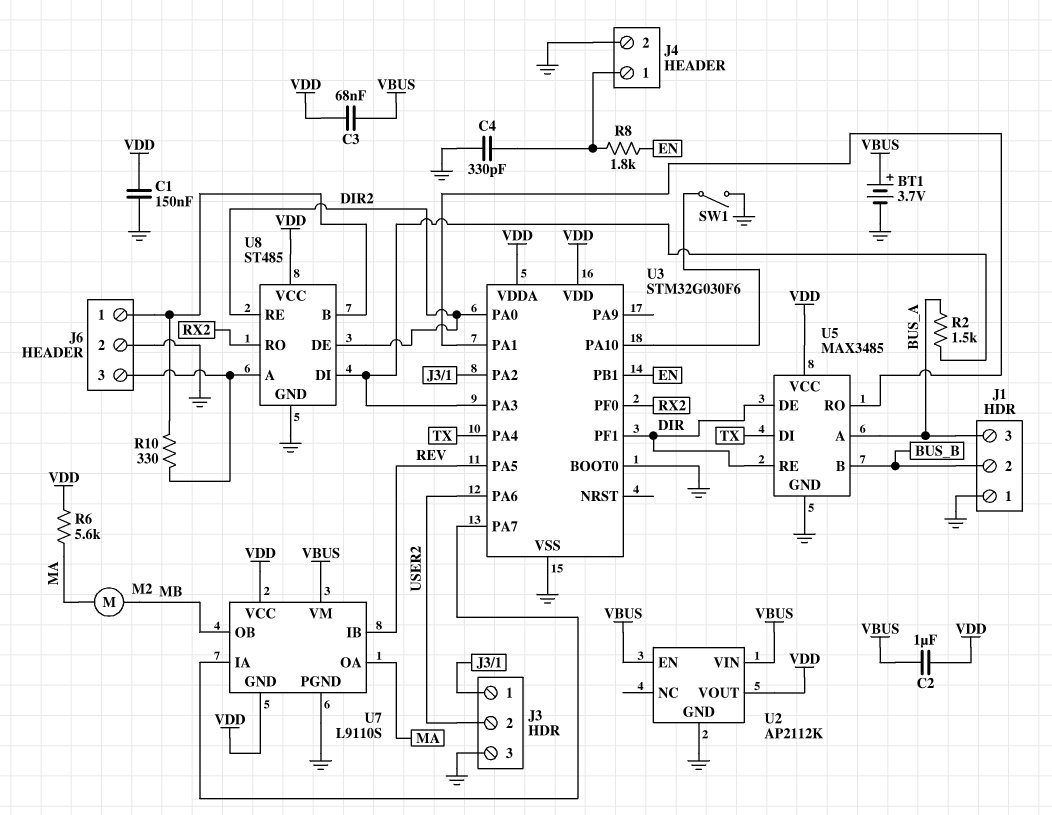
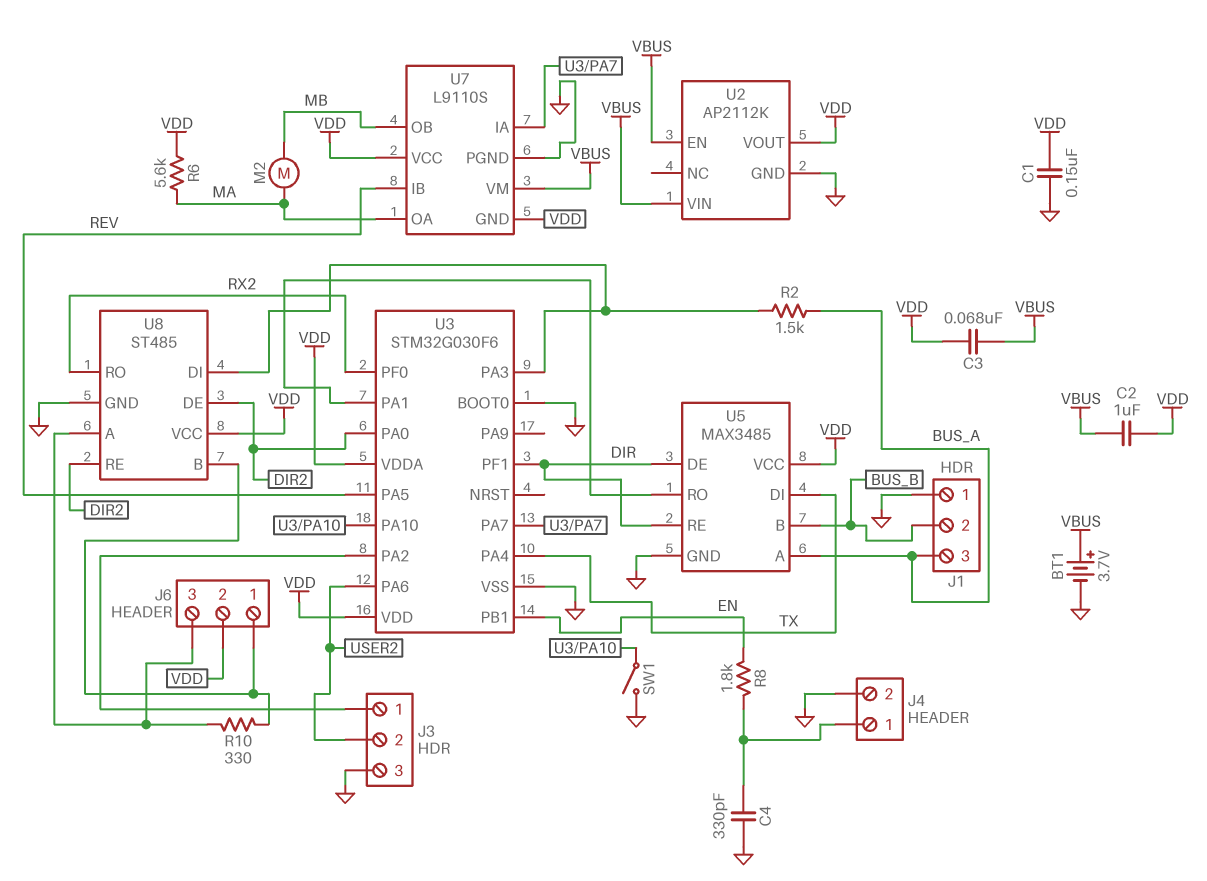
J6 pin 2: GND -> VDD

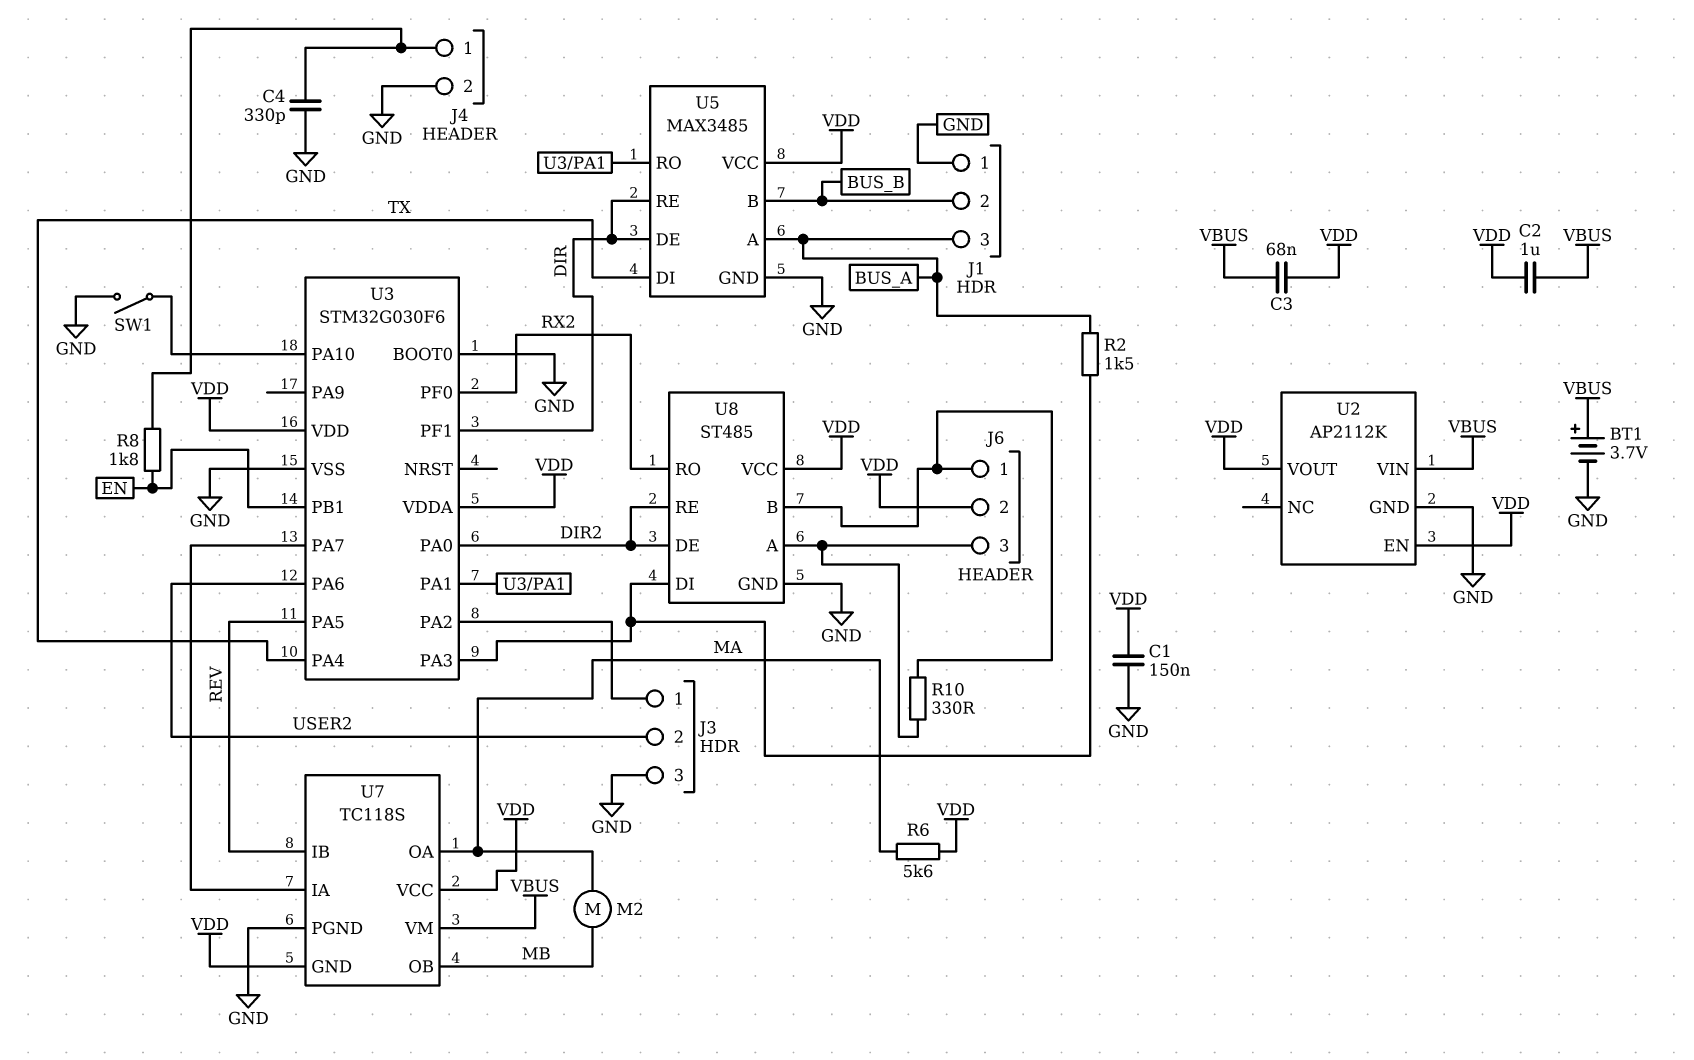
U2 pin EN: VBUS -> VDD
U7: L9110S -> TC118S

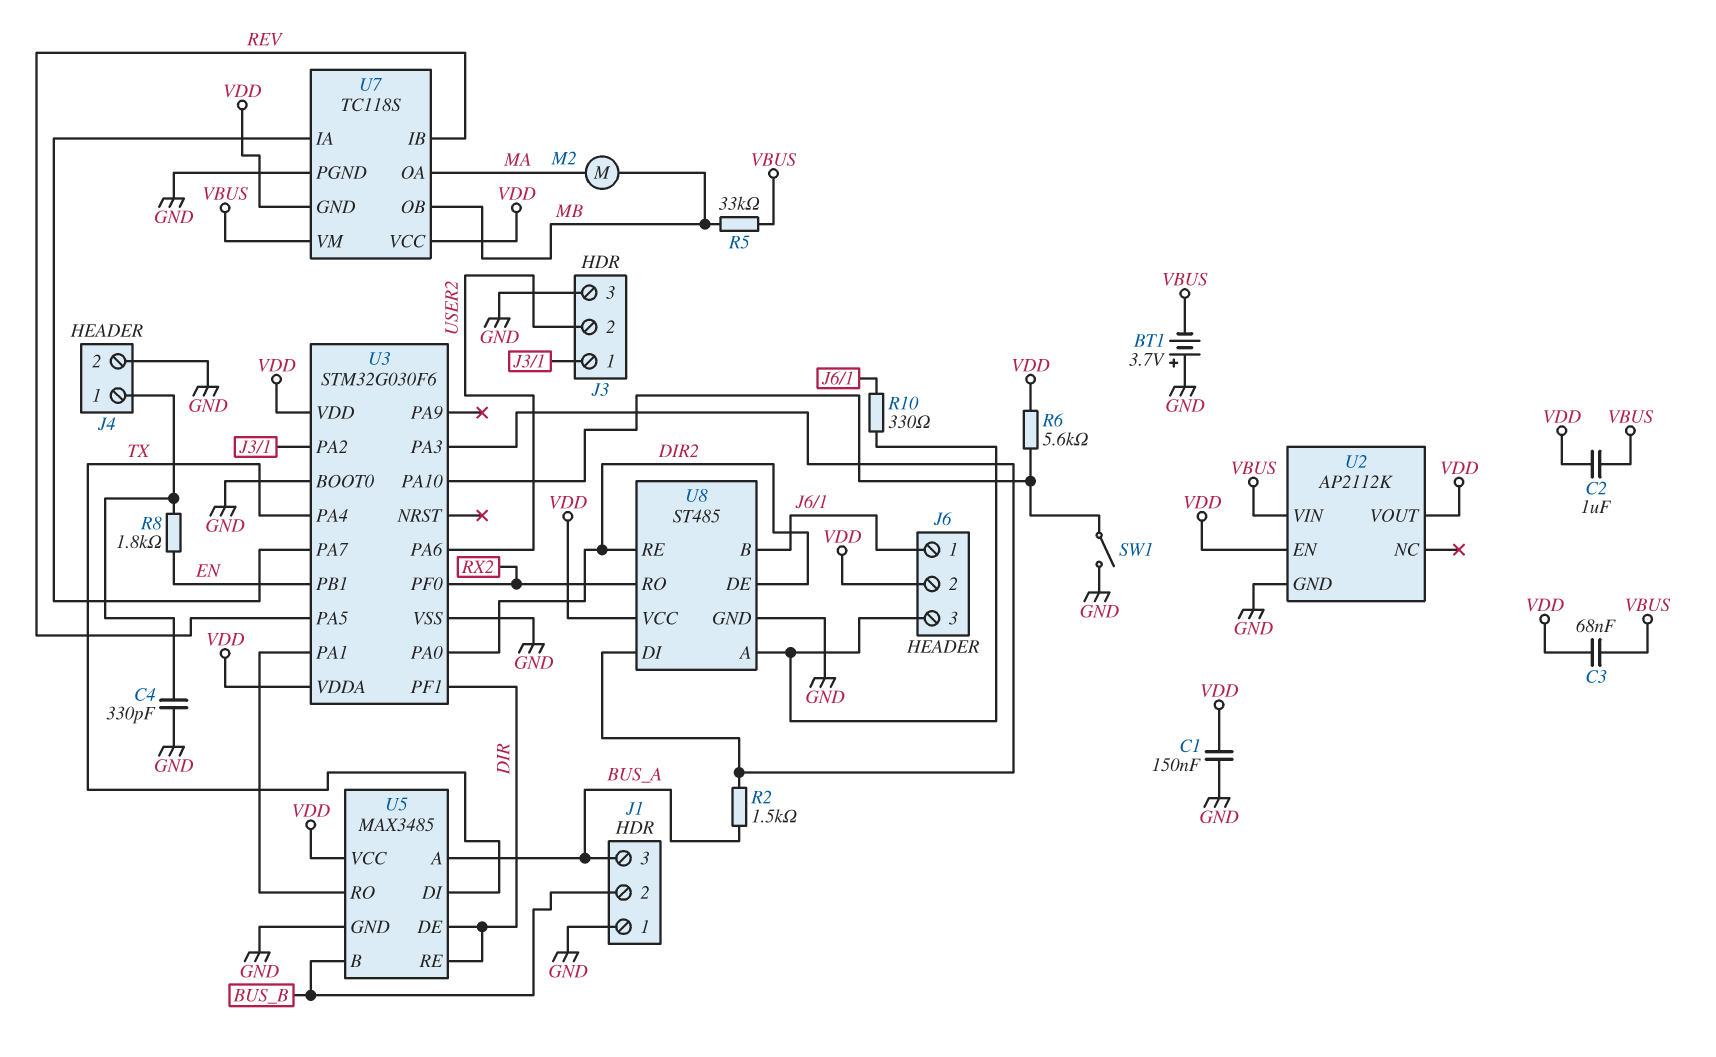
BT1: 3.7V (plus VBUS, minus GND) -> 3.7V (plus GND, minus VBUS)
R5: none -> 33k (MB, VBUS)
R6: 5.6k (MA, VDD) -> 5.6k (U3/PA10, VDD)

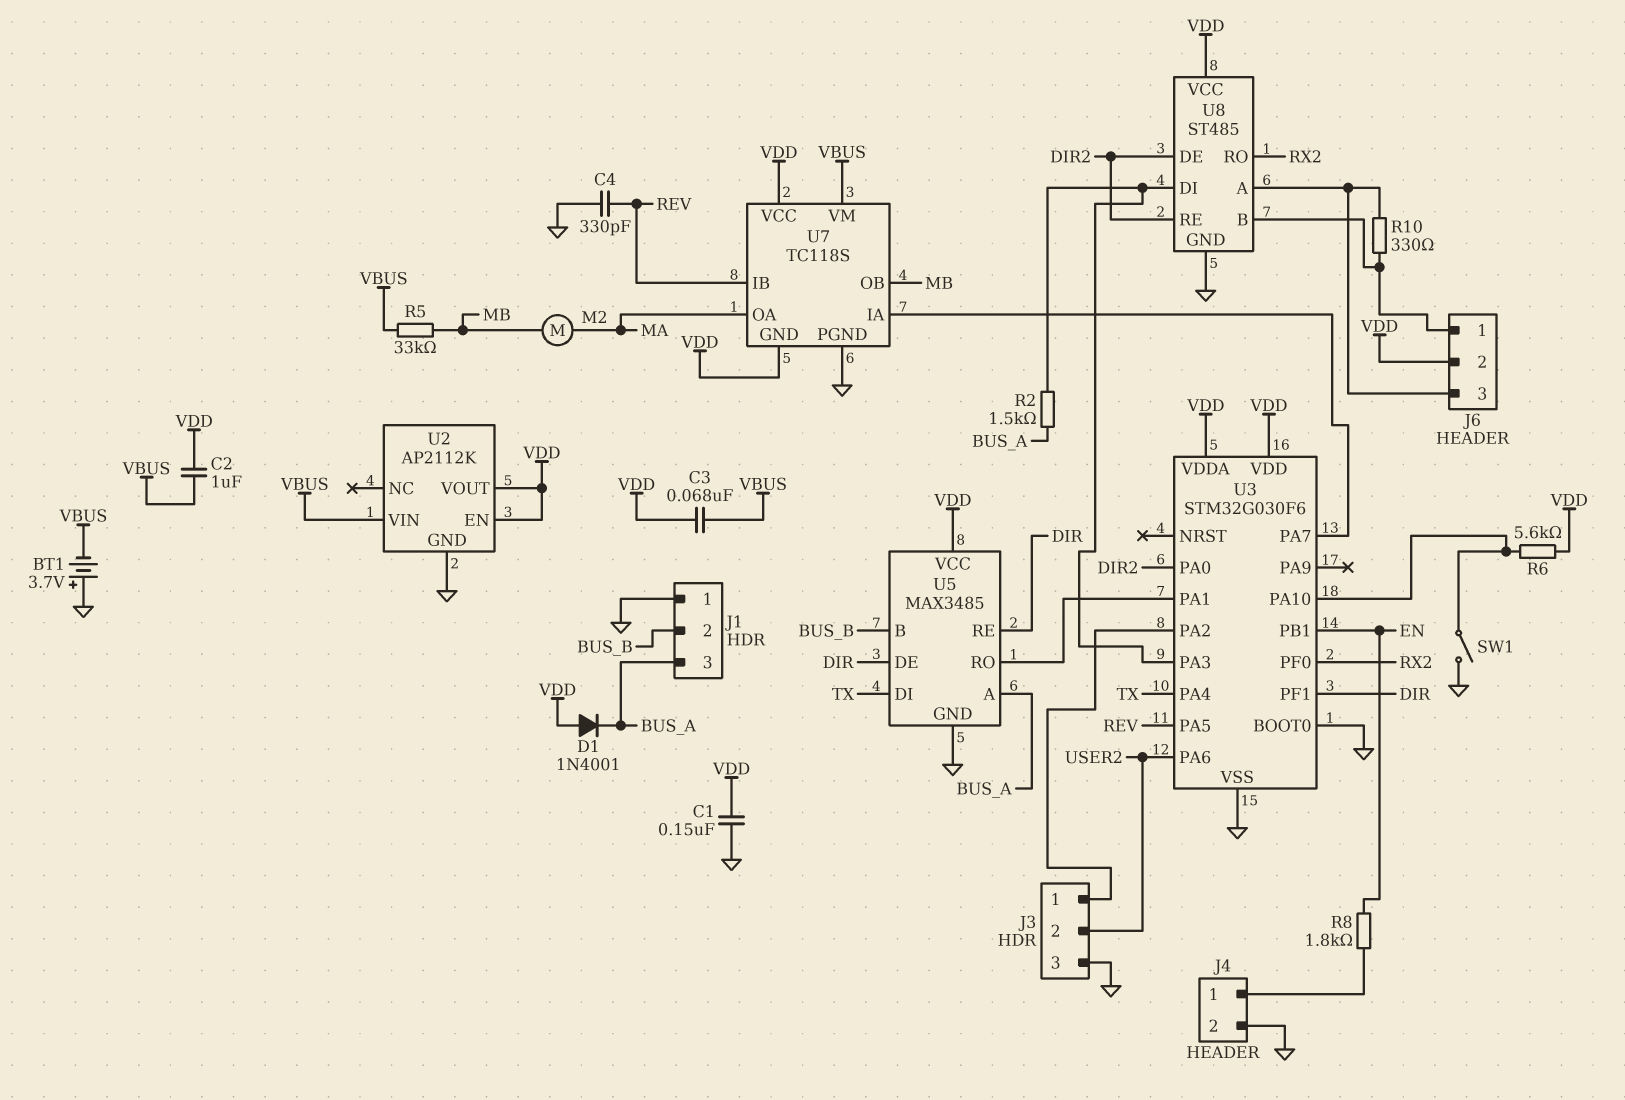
C4: 330pF (GND, J4/1) -> 330pF (GND, REV)
D1: none -> diode 1N4001 (A VDD, K BUS_A)

